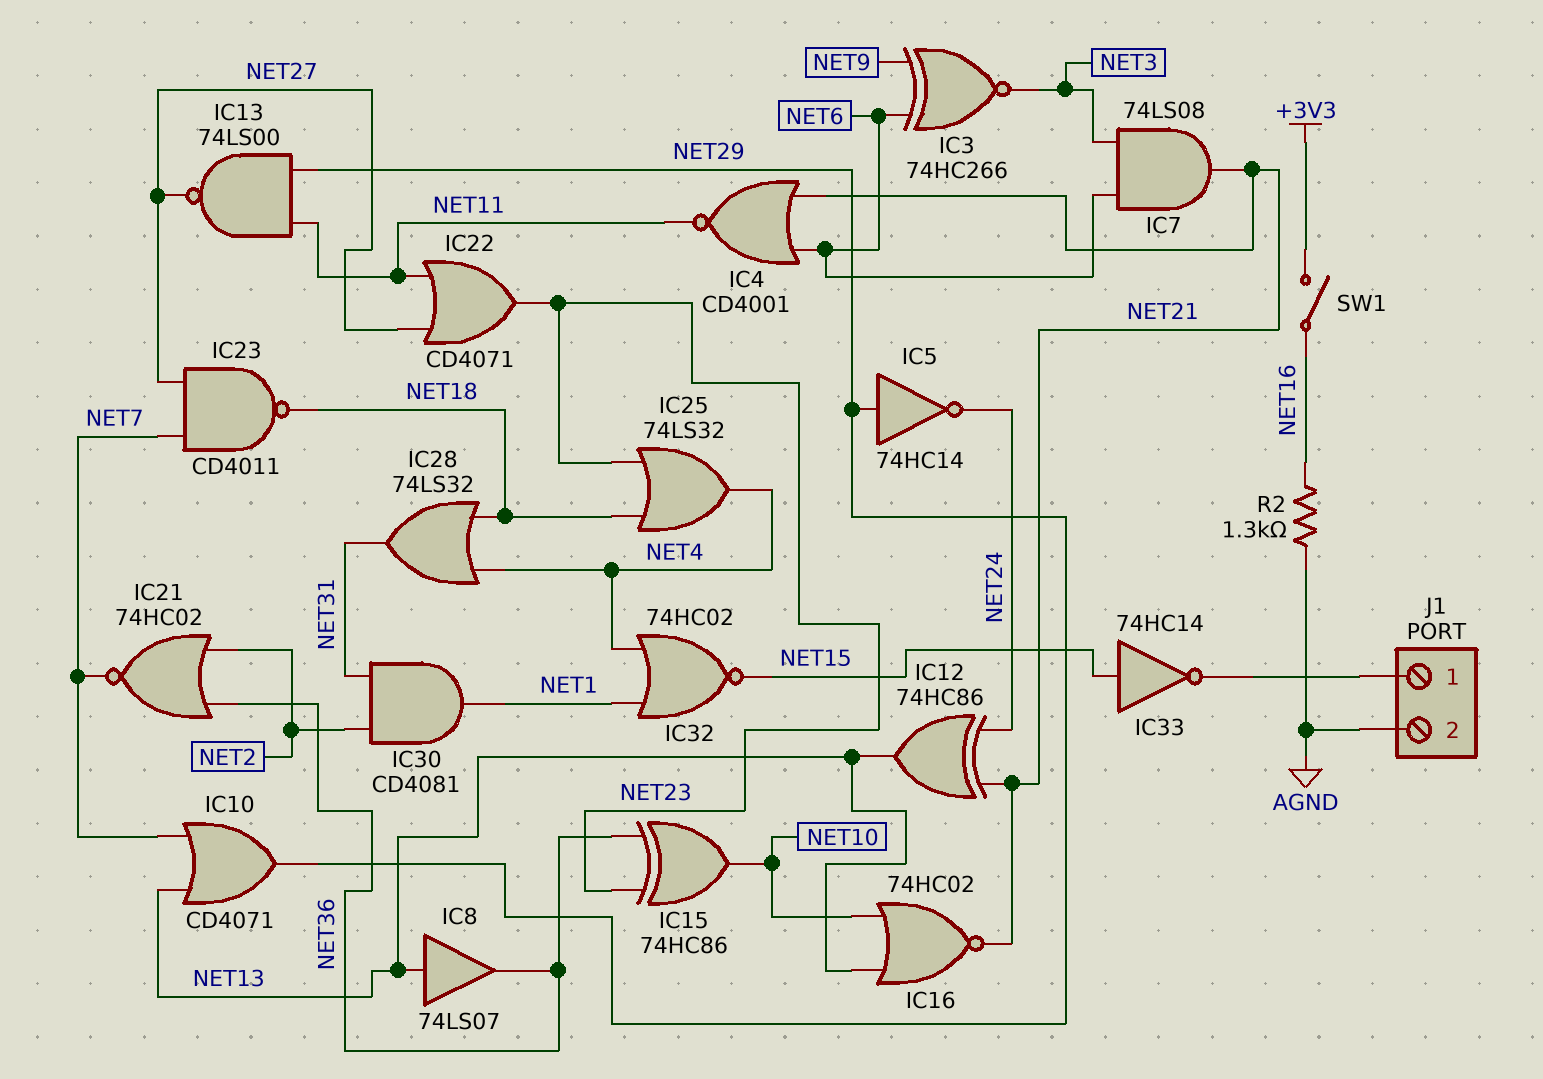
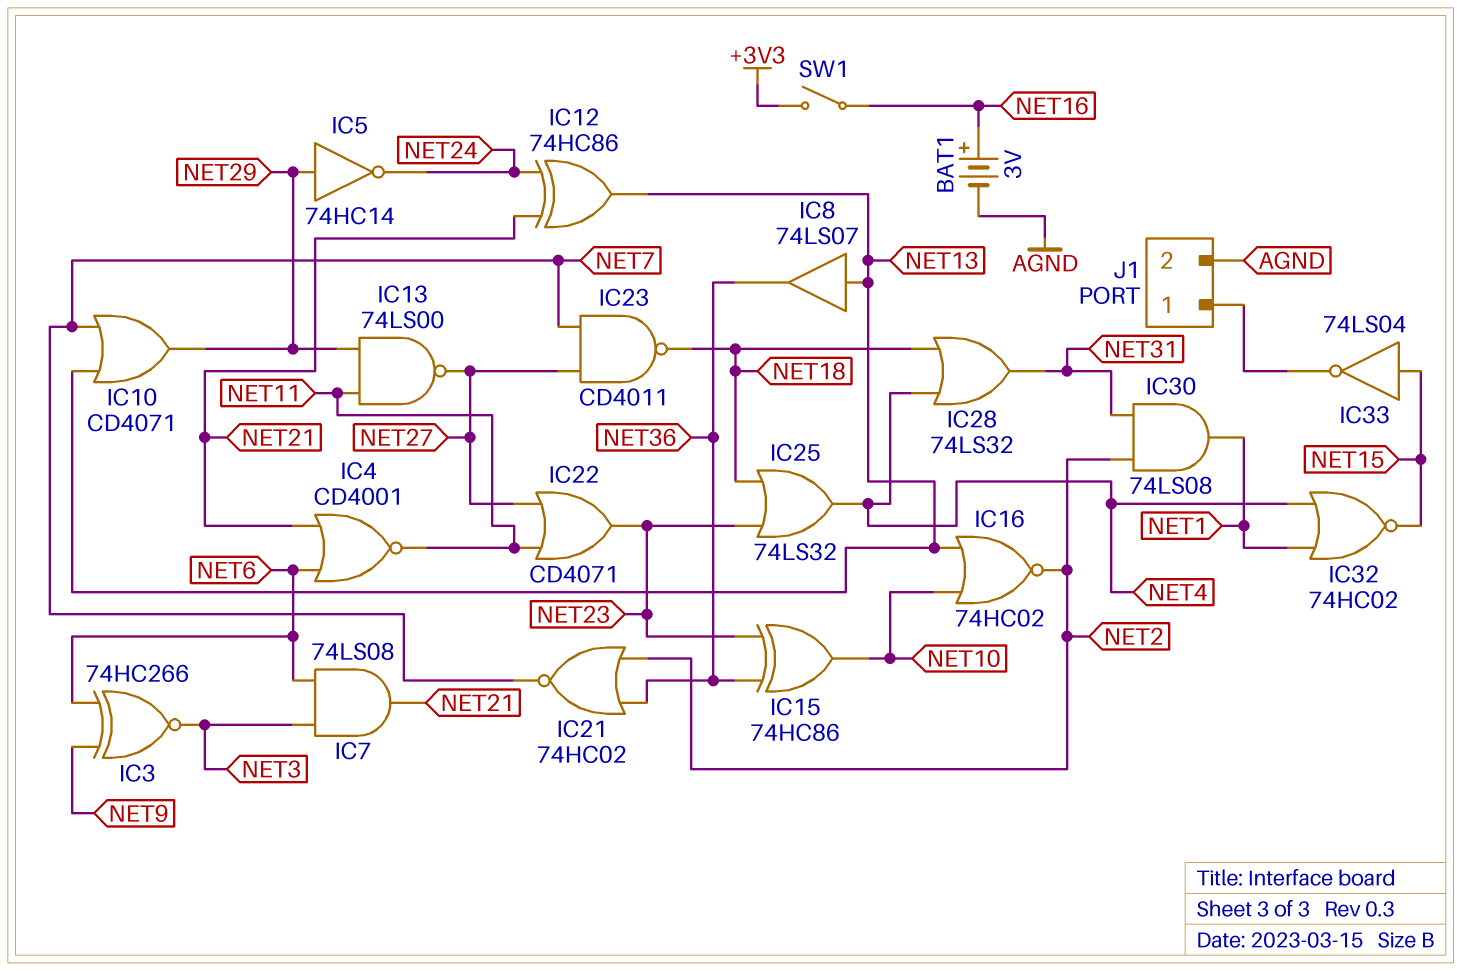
BAT1: none -> 3V (plus NET16, minus AGND)
IC16: NOR 74HC02 (in NET10, in NET13, out NET21) -> NOR 74HC02 (in NET10, in NET13, out NET2)
IC30: AND CD4081 (in NET2, in NET31, out NET1) -> AND 74LS08 (in NET2, in NET31, out NET1)
IC33: NOT 74HC14 (in NET15, out J1/1) -> NOT 74LS04 (in NET15, out J1/1)
R2: 1.3k (AGND, NET16) -> none

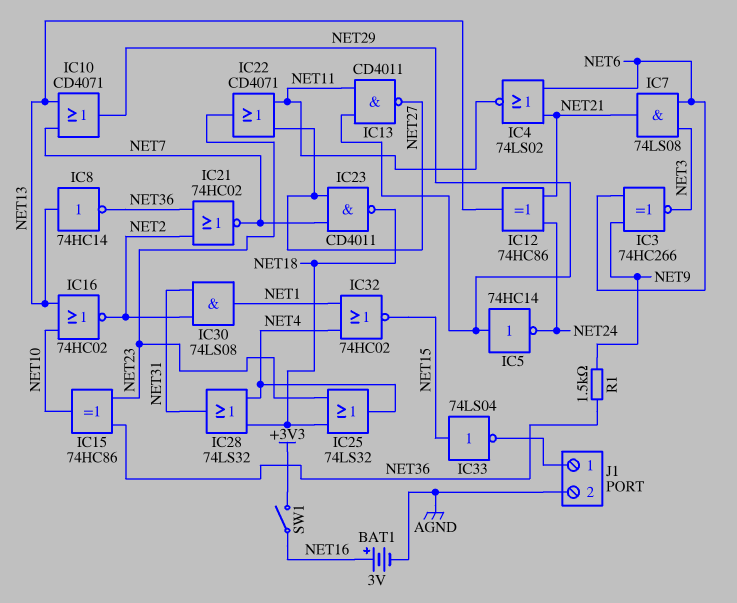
IC4: NOR CD4001 (in NET6, in NET21, out NET11) -> NOR 74LS02 (in NET6, in NET21, out NET11)
IC8: buffer 74LS07 (in NET13, out NET36) -> NOT 74HC14 (in NET13, out NET36)
IC13: NAND 74LS00 (in NET11, in NET29, out NET27) -> NAND CD4011 (in NET11, in NET29, out NET27)
R1: none -> 1.5k (NET9, NET36)

